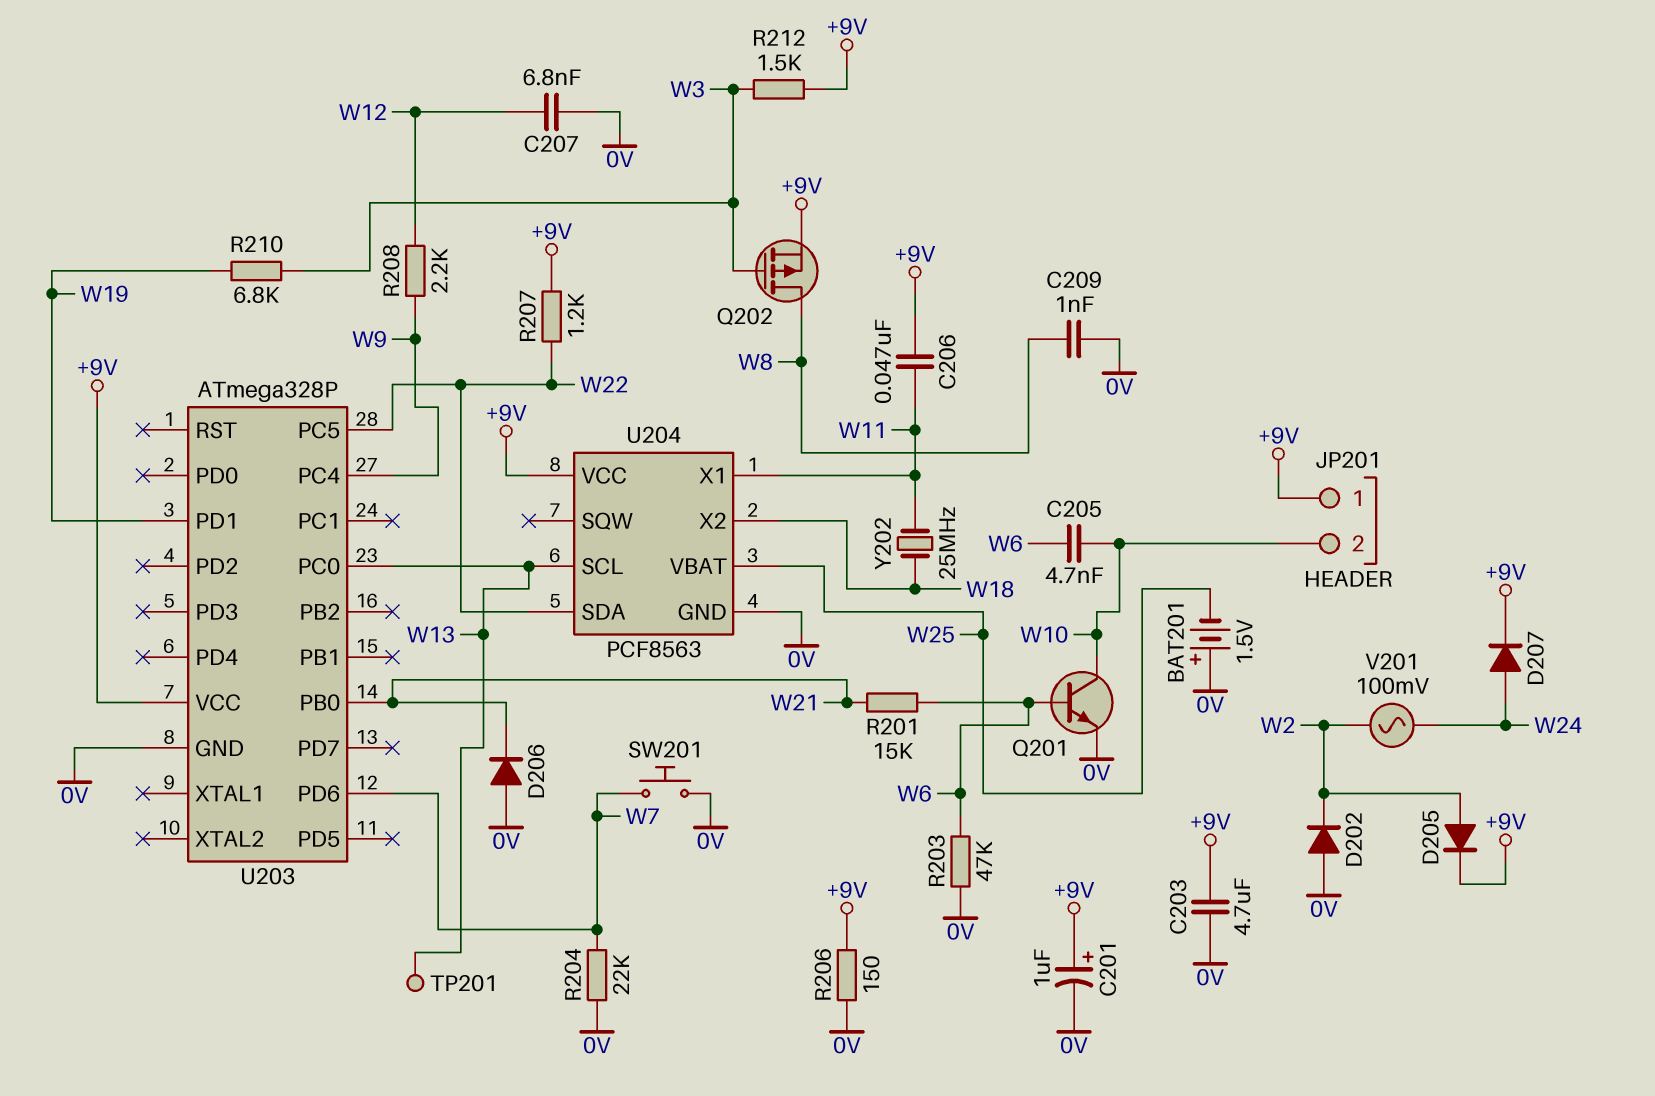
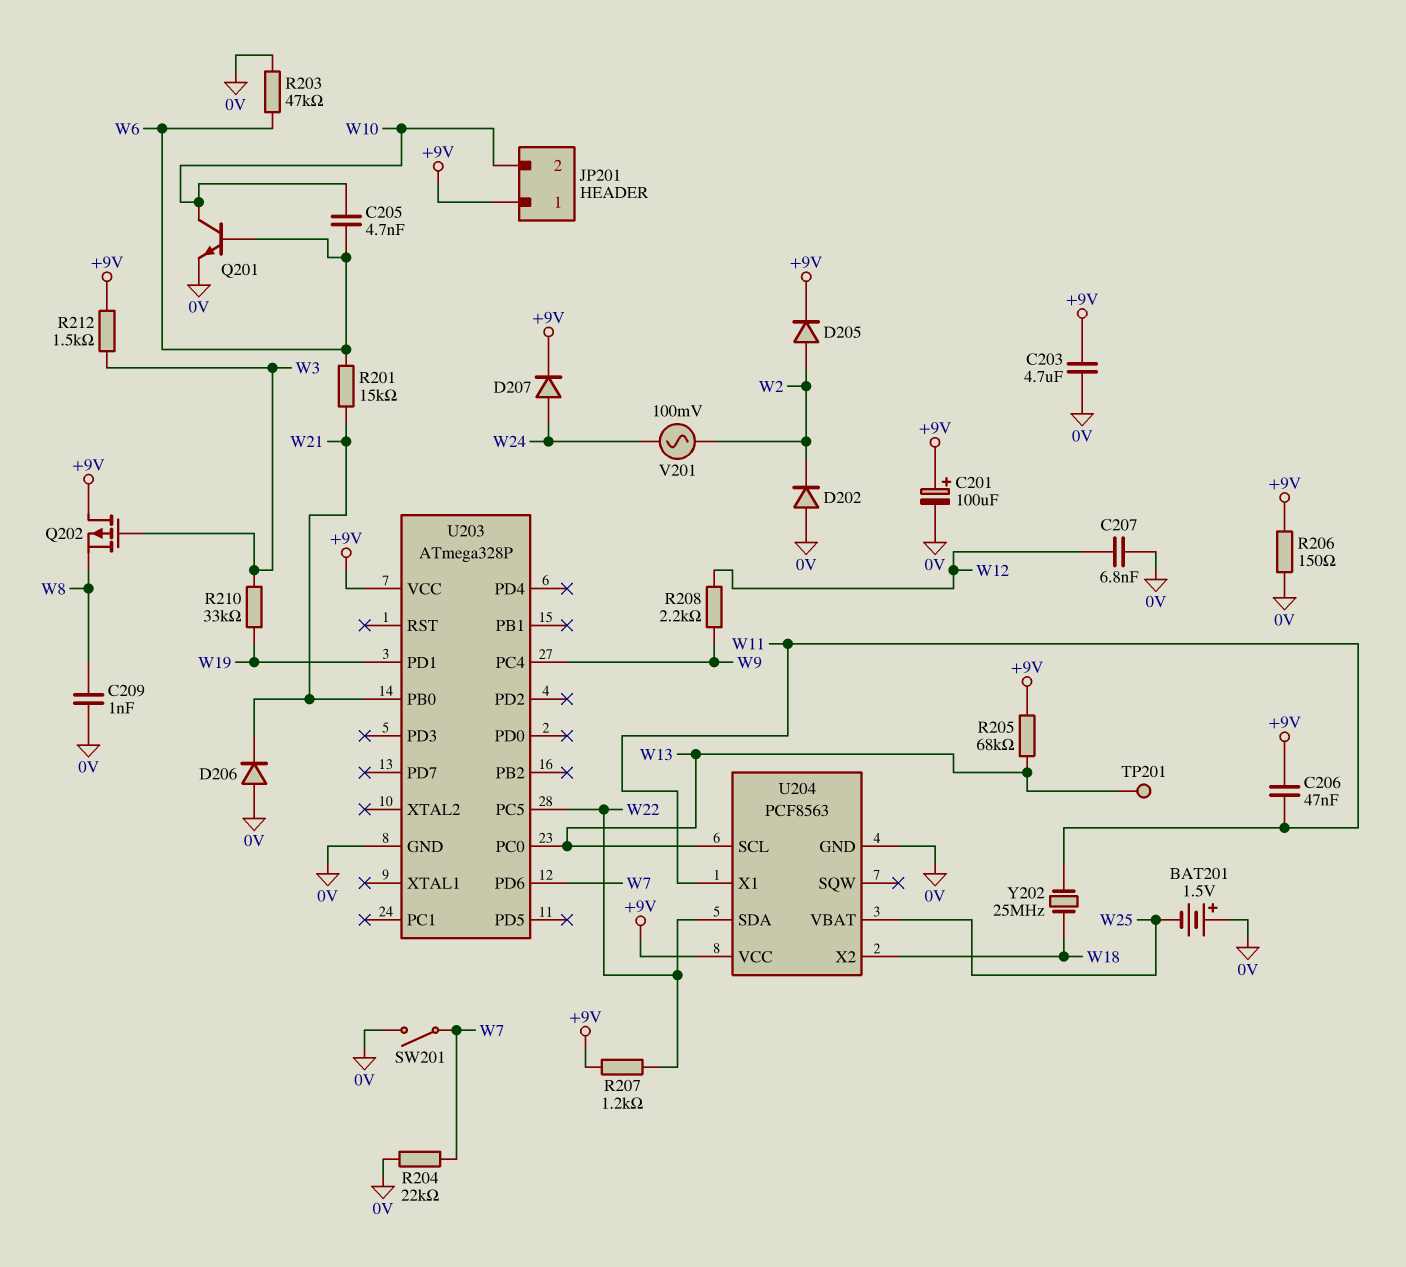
C201: 1uF (plus +9V, minus 0V) -> 100uF (plus +9V, minus 0V)
Q202: PMOS (G W3, D W8, S +9V) -> PMOS (G W3, D +9V, S W8)
R205: none -> 68k (+9V, W13)
R210: 6.8k (W3, W19) -> 33k (W3, W19)
SW201: button (0V, W7) -> switch (0V, W7)

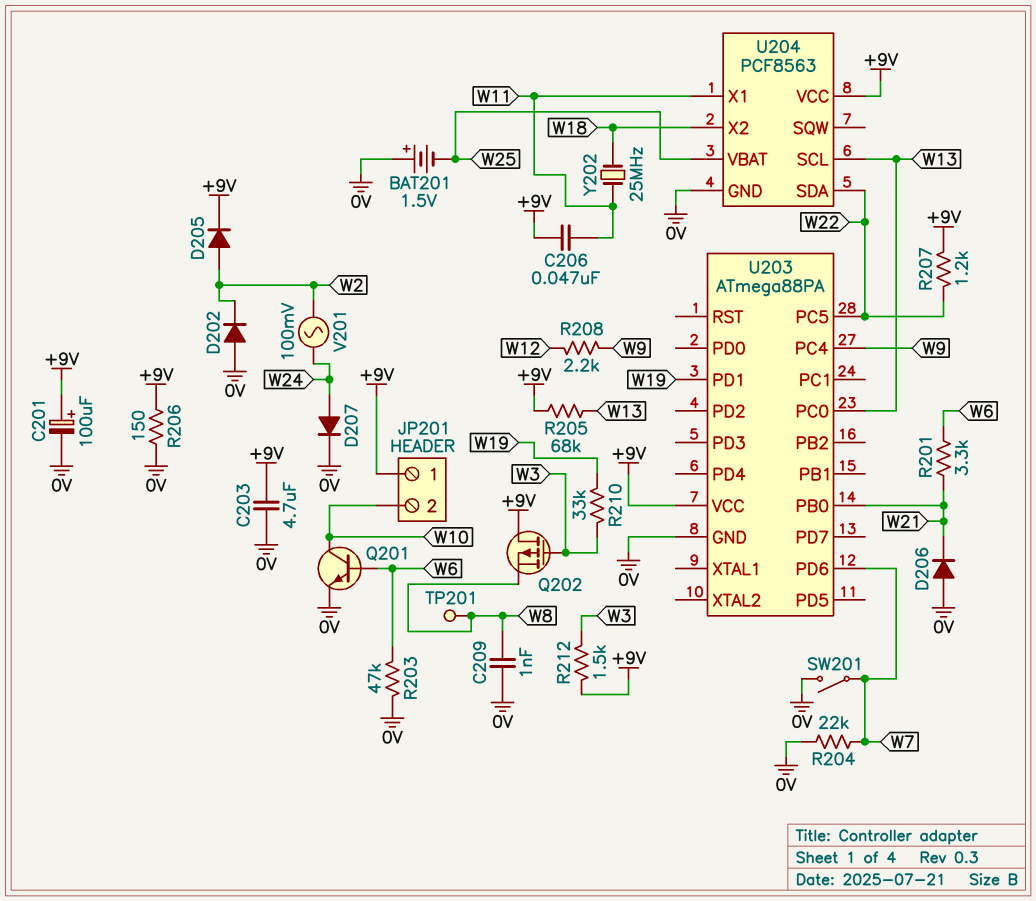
C205: 4.7nF (W6, W10) -> none
C207: 6.8nF (0V, W12) -> none
D207: diode (A W24, K +9V) -> diode (A W24, K 0V)
R201: 15k (W6, W21) -> 3.3k (W6, W21)
TP201: test point (W13) -> test point (W8)
U203: ATmega328P -> ATmega88PA

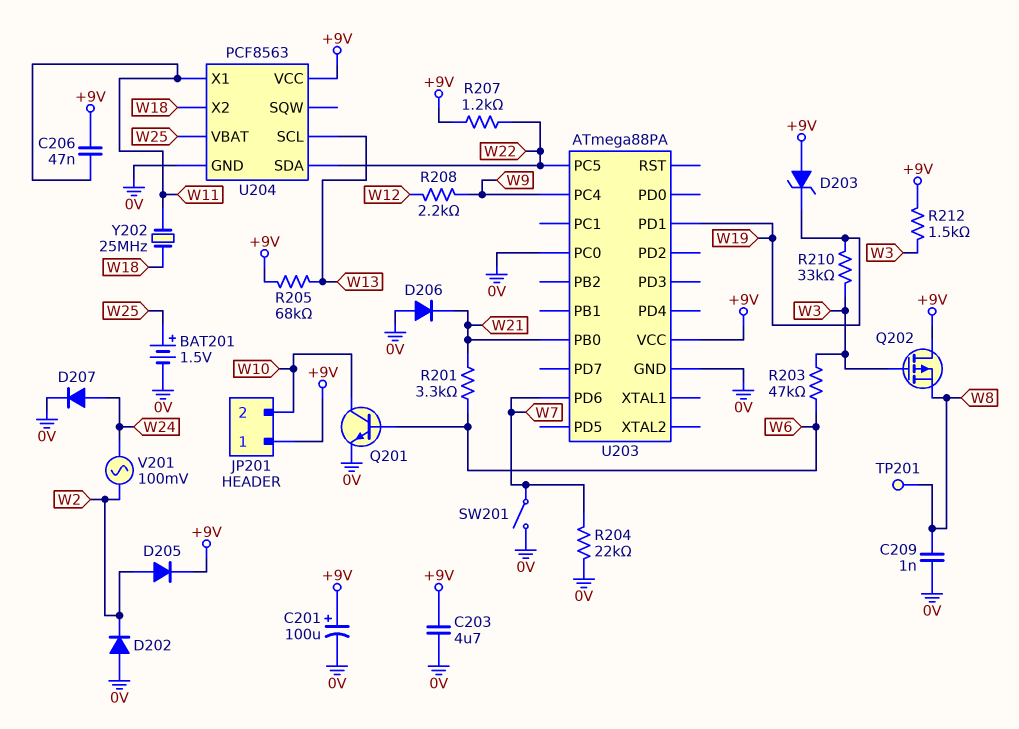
BAT201: 1.5V (plus 0V, minus W25) -> 1.5V (plus W25, minus 0V)
D203: none -> zener (A +9V, K W19)
R203: 47k (0V, W6) -> 47k (W3, W6)
R206: 150 (+9V, 0V) -> none
U203 pin PC0: W13 -> 0V

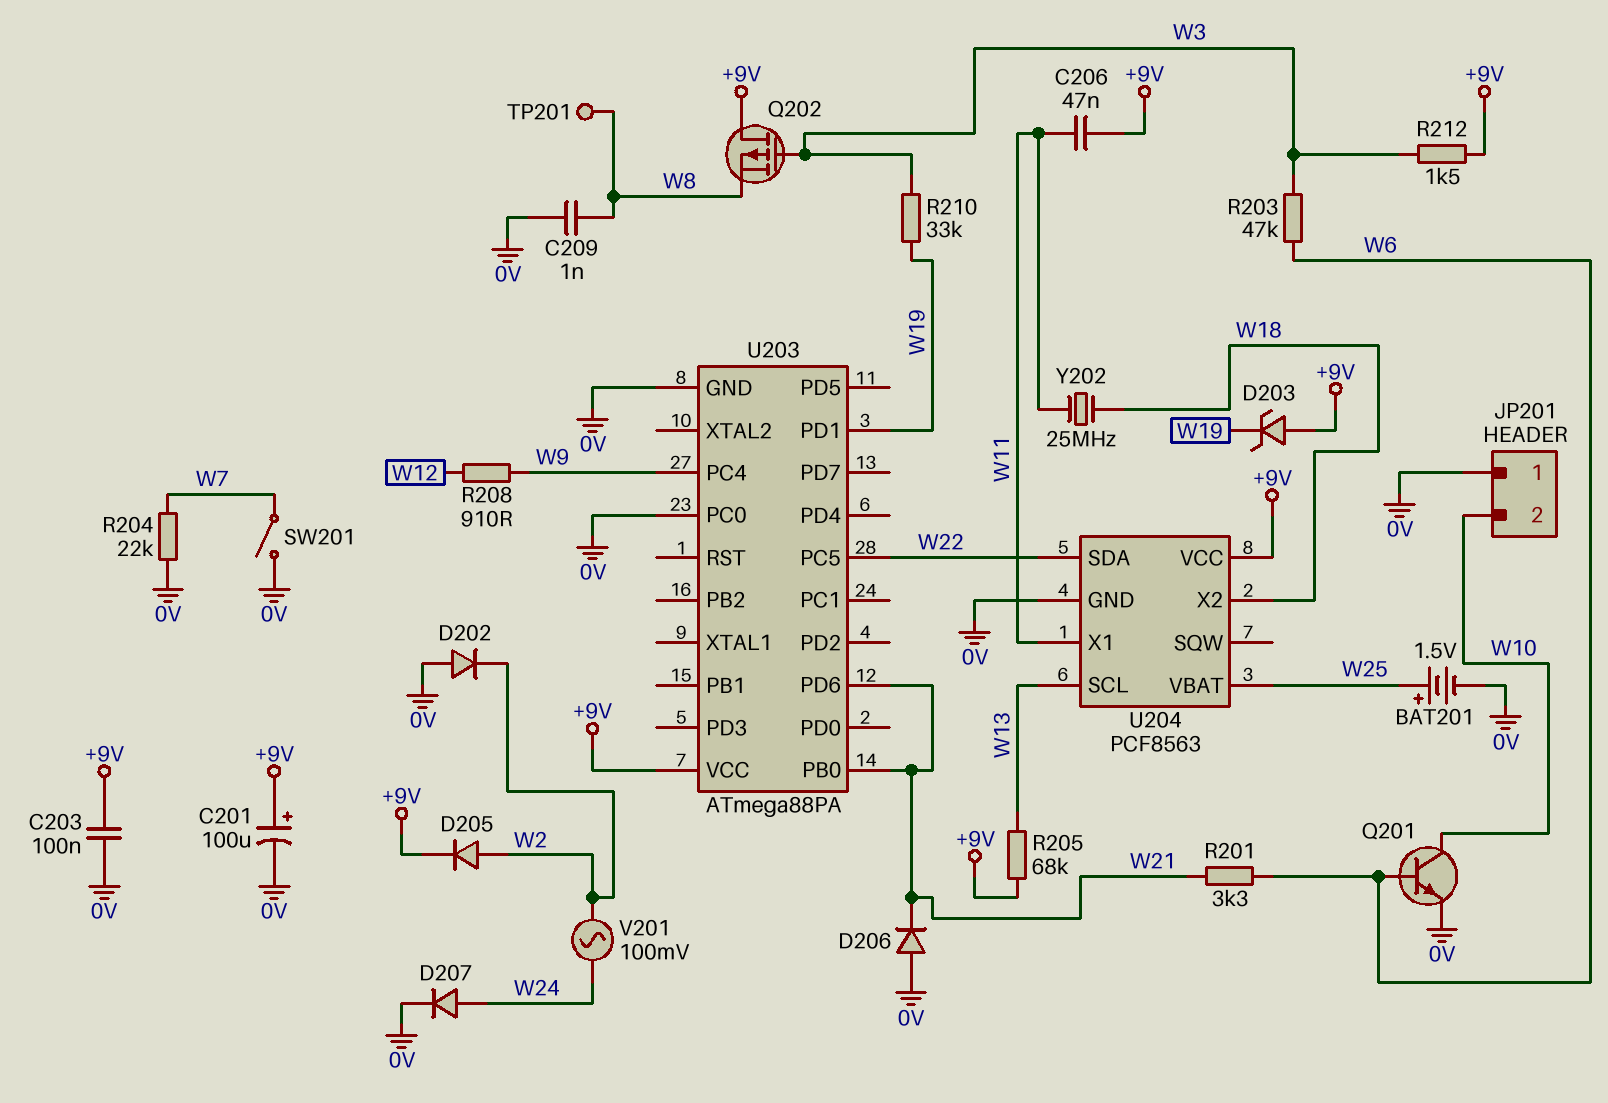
C203: 4.7uF (+9V, 0V) -> 100nF (+9V, 0V)
JP201 pin 1: +9V -> 0V
R207: 1.2k (+9V, W22) -> none
R208: 2.2k (W9, W12) -> 910 (W9, W12)
U203 pin PD6: W7 -> W21

